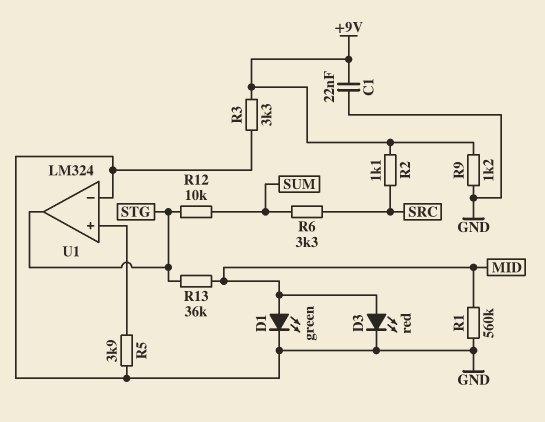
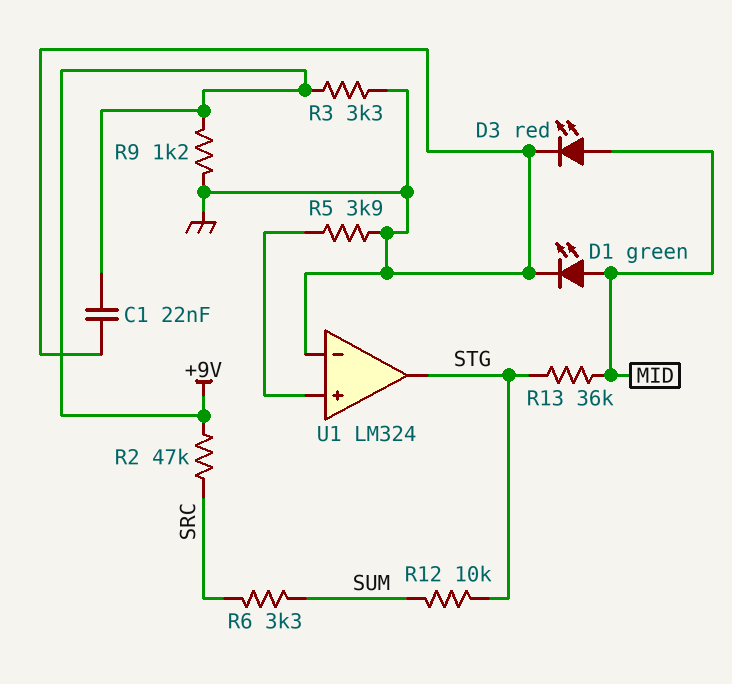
R1: 560k (GND, MID) -> none
R2: 1.1k (+9V, SRC) -> 47k (+9V, SRC)

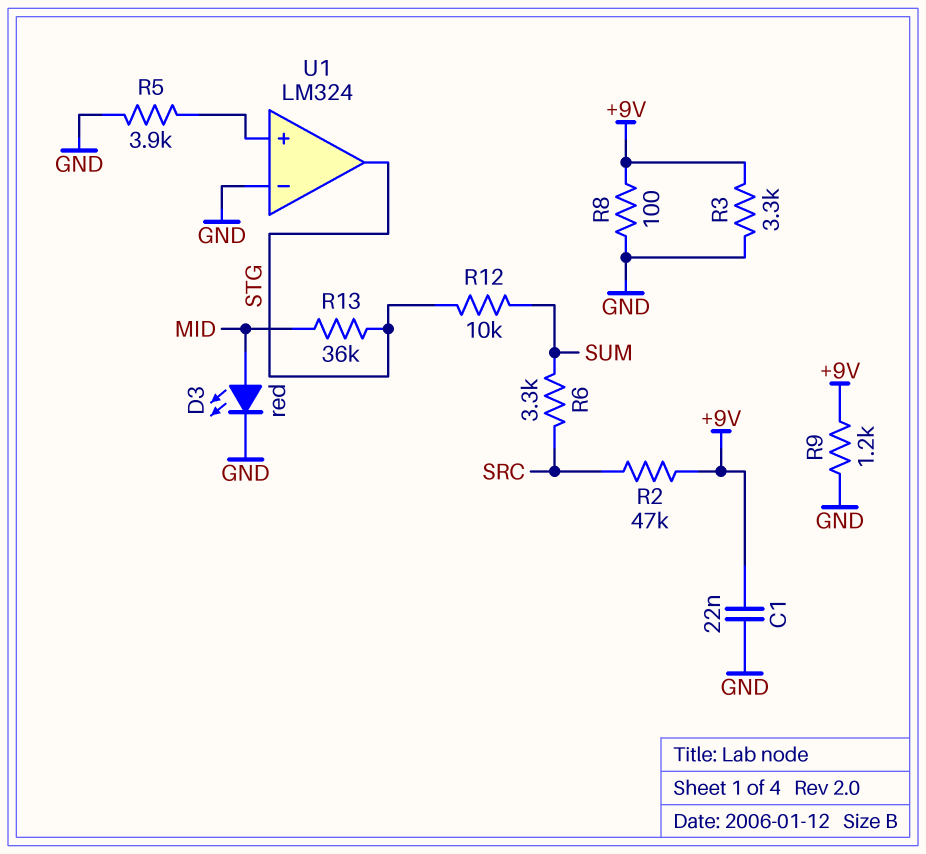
D1: LED green (A MID, K GND) -> none
R8: none -> 100 (+9V, GND)

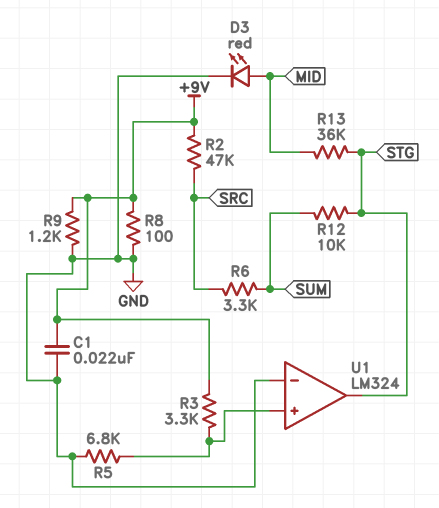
R3: 3.3k (+9V, GND) -> 3.3k (+9V, U1/in+)
R5: 3.9k (GND, U1/in+) -> 6.8k (GND, U1/in+)

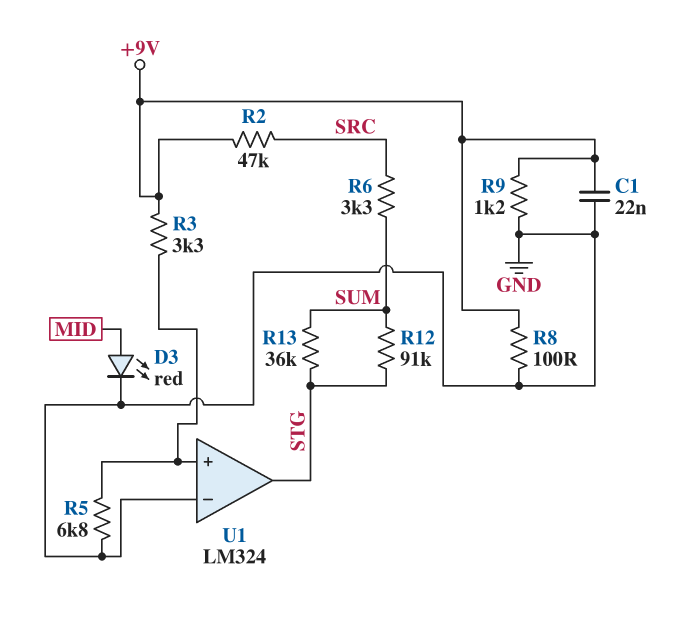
R12: 10k (STG, SUM) -> 91k (STG, SUM)
R13: 36k (MID, STG) -> 36k (STG, SUM)

